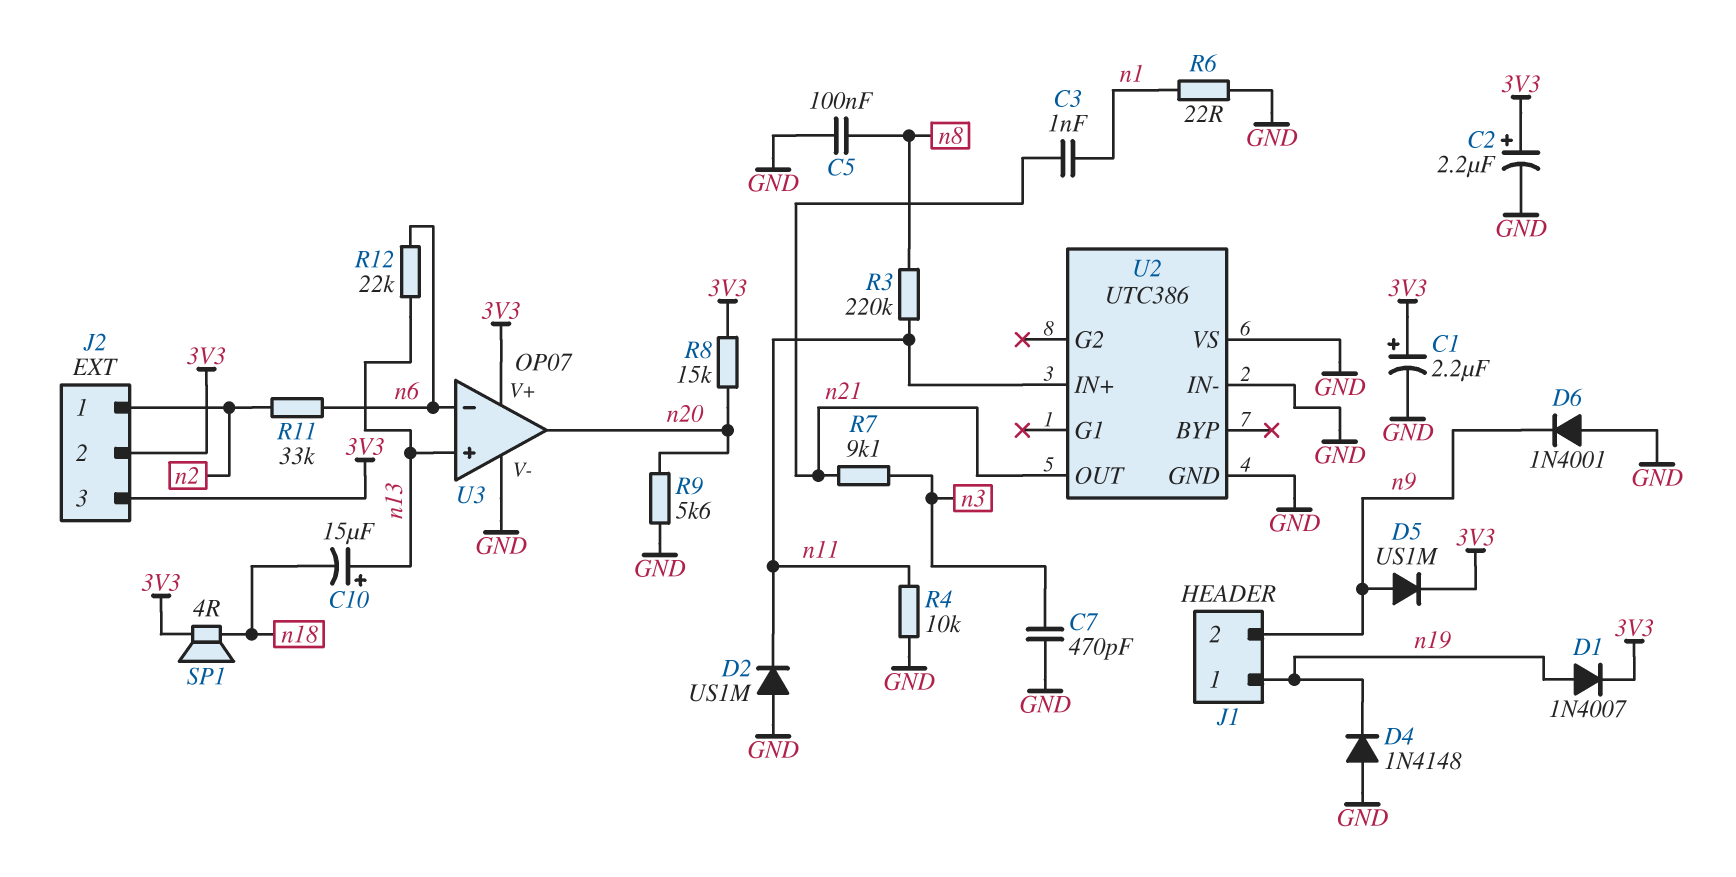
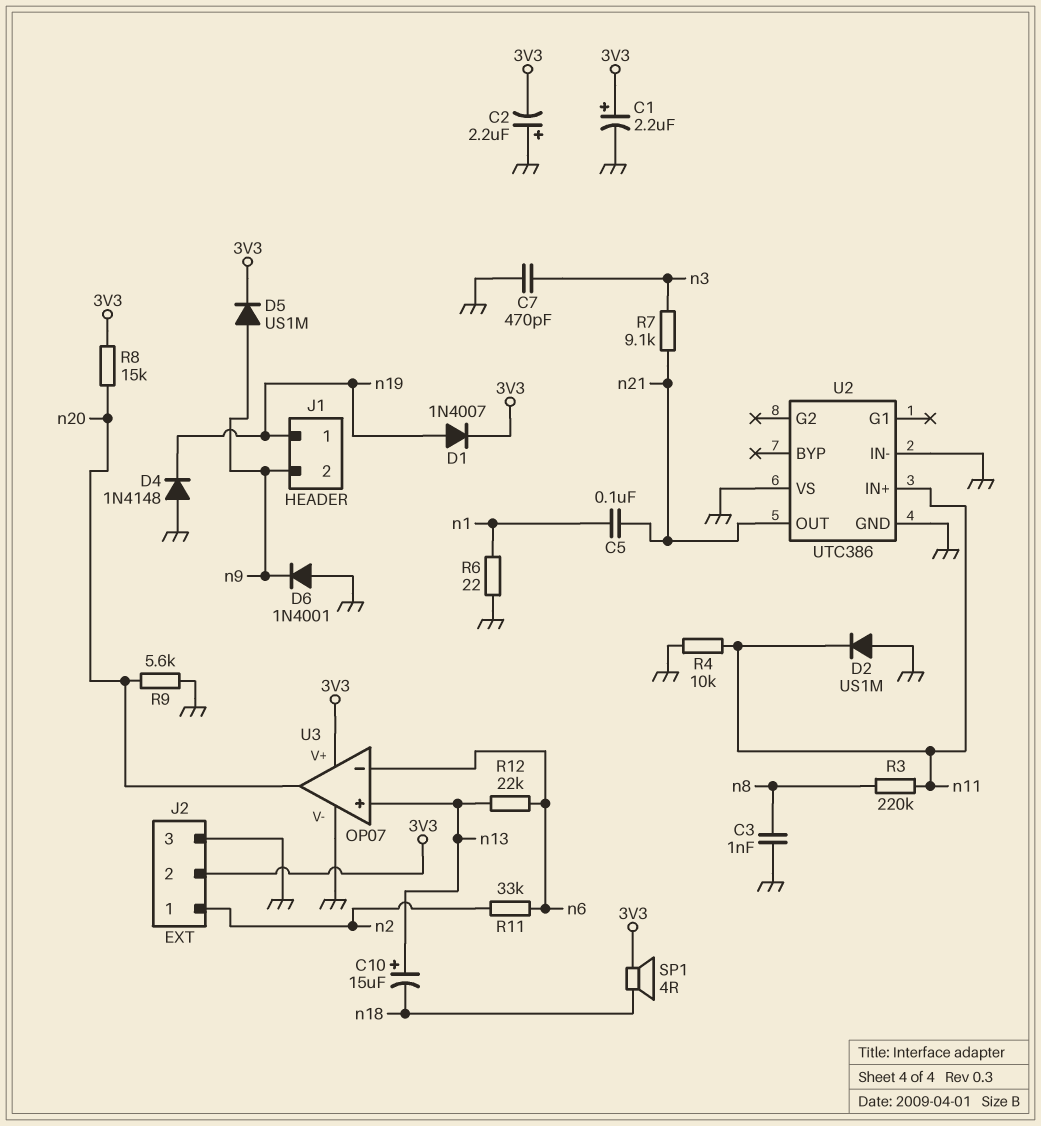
C2: 2.2uF (plus 3V3, minus GND) -> 2.2uF (plus GND, minus 3V3)
C3: 1nF (n1, n21) -> 1nF (GND, n8)
C5: 100nF (GND, n8) -> 100nF (n1, n21)
J2 pin 3: 3V3 -> GND

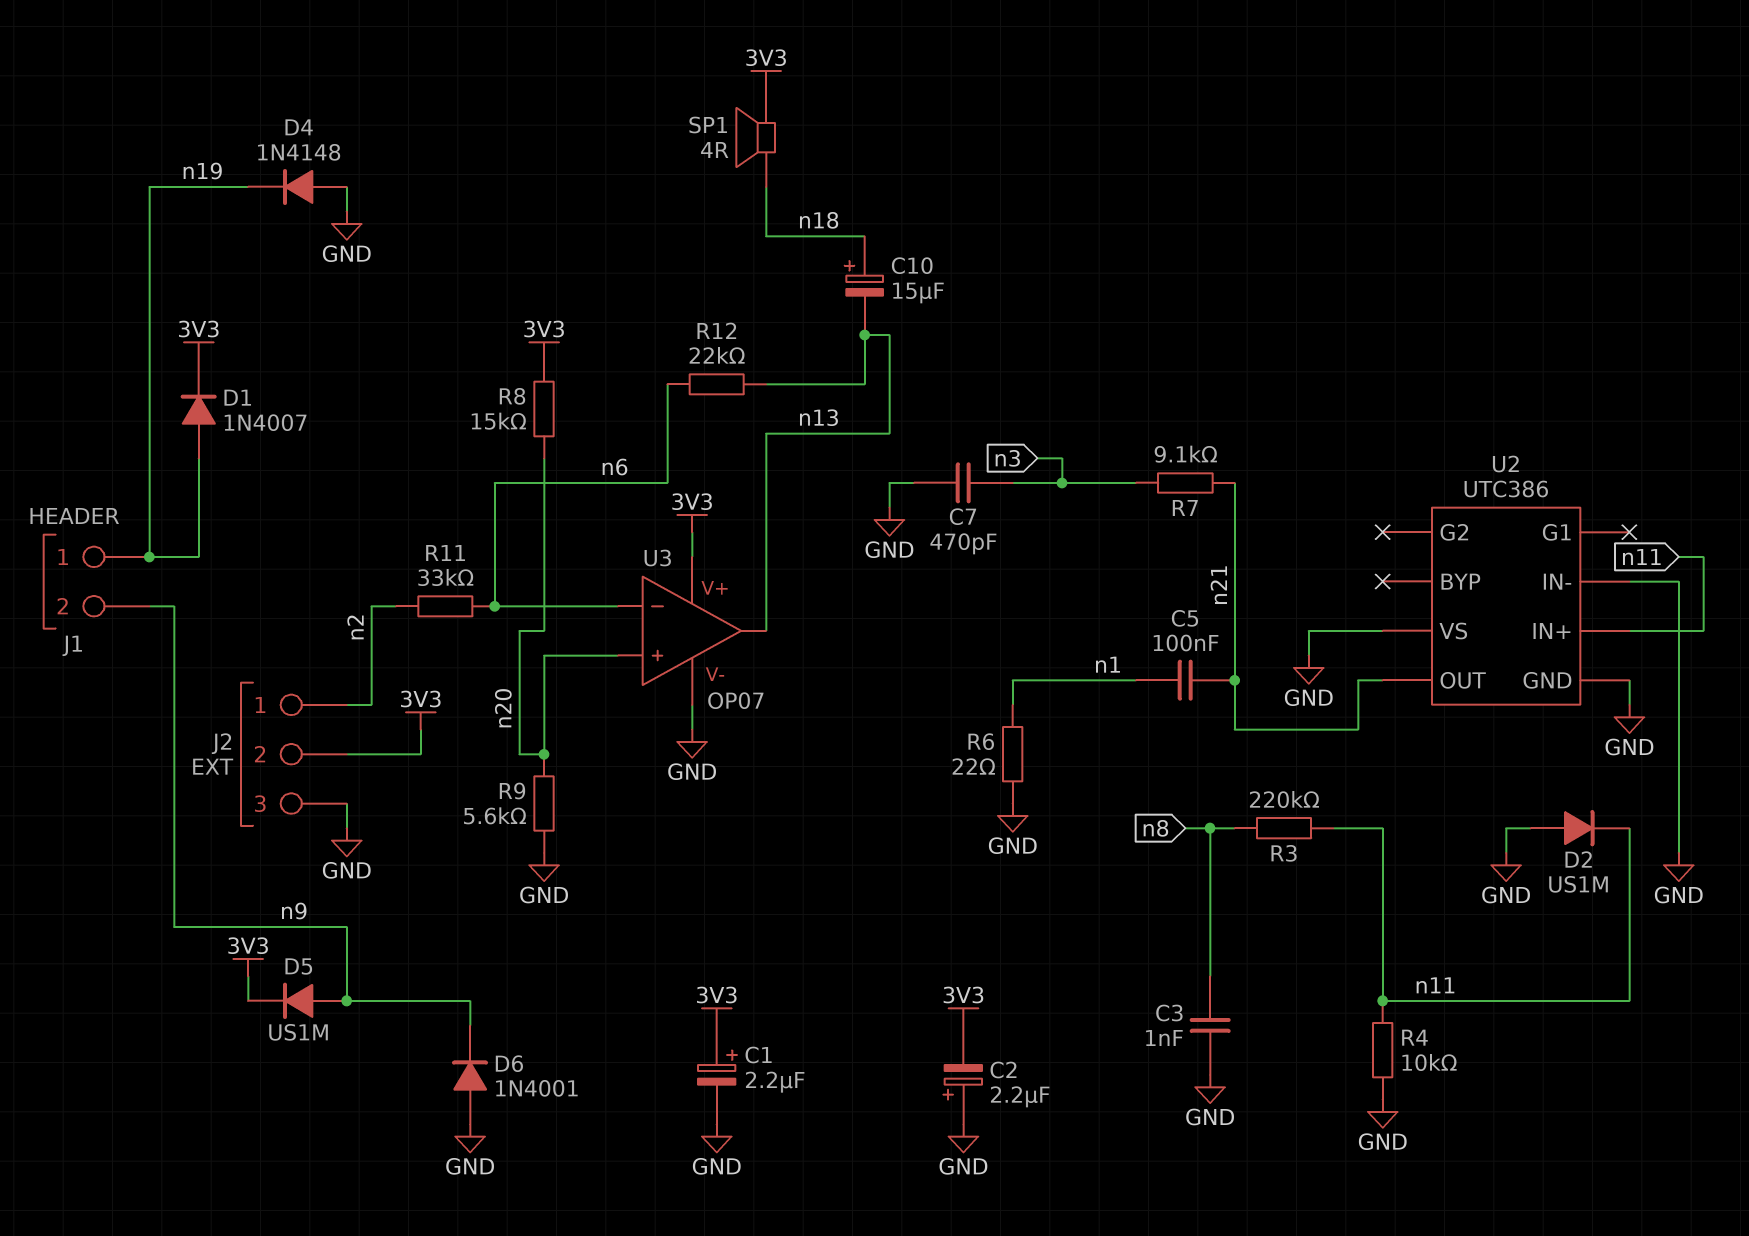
C10: 15uF (plus n13, minus n18) -> 15uF (plus n18, minus n13)
U3 pin in+: n13 -> n20
U3 pin out: n20 -> n13

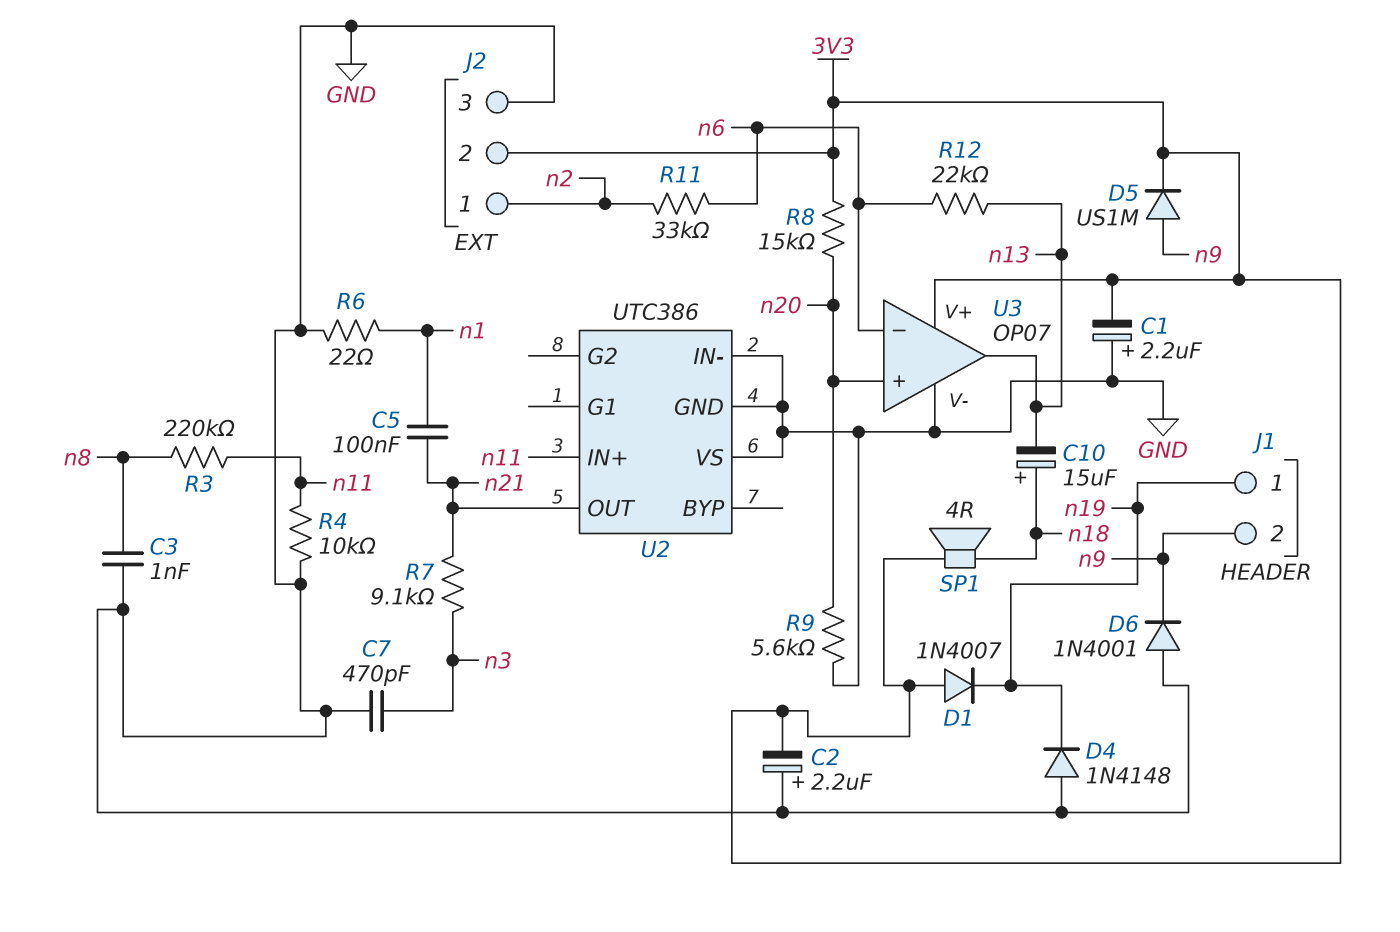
C1: 2.2uF (plus 3V3, minus GND) -> 2.2uF (plus GND, minus 3V3)
D1: diode 1N4007 (A n19, K 3V3) -> diode 1N4007 (A 3V3, K n19)
D2: diode US1M (A GND, K n11) -> none

